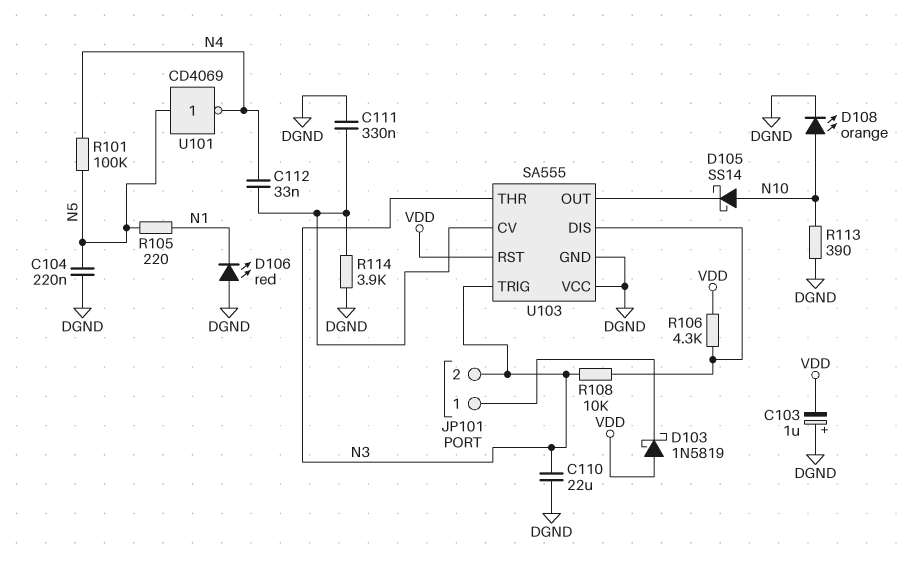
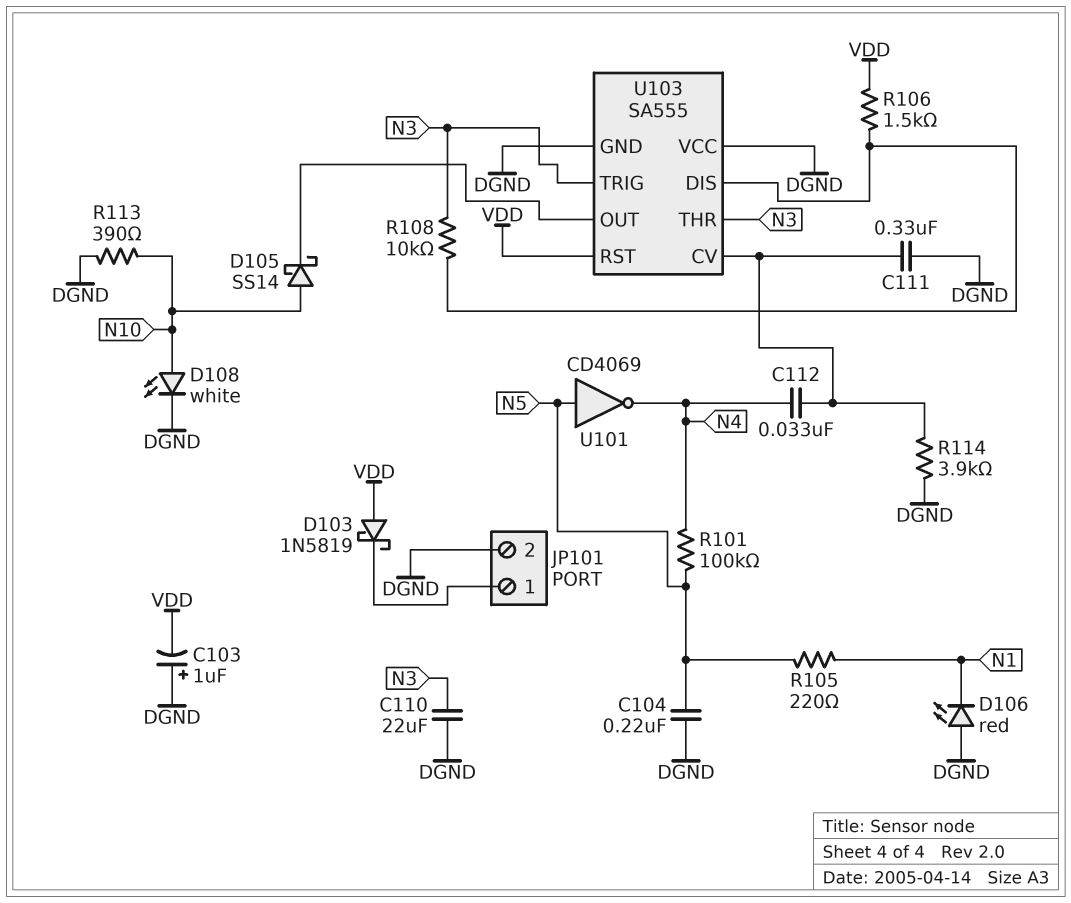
D108: LED orange (A N10, K DGND) -> LED white (A N10, K DGND)
JP101 pin 2: N3 -> DGND
R106: 4.3k (U103/DIS, VDD) -> 1.5k (U103/DIS, VDD)

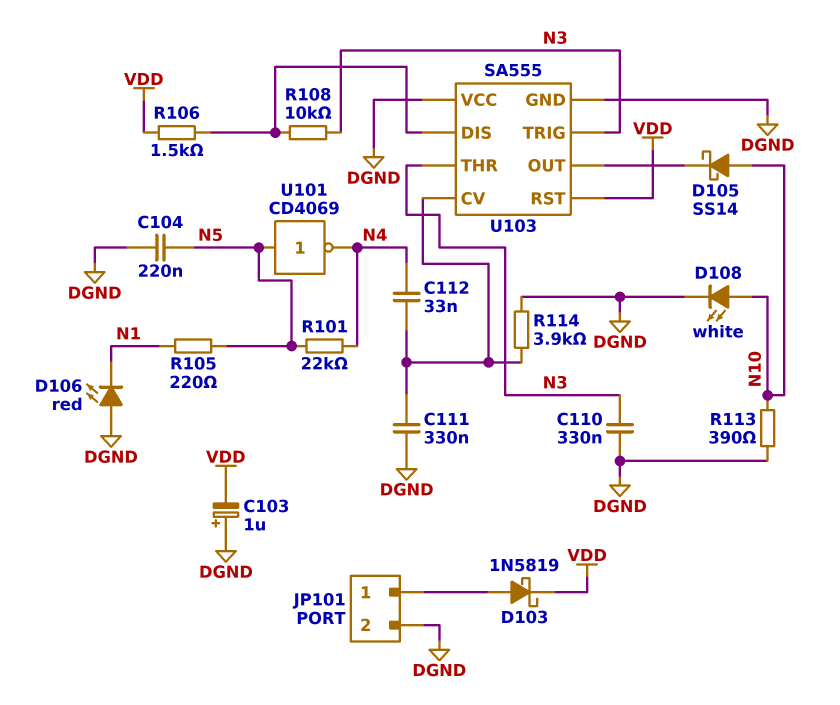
C110: 22uF (DGND, N3) -> 330nF (DGND, N3)
D103: schottky 1N5819 (A VDD, K JP101/1) -> schottky 1N5819 (A JP101/1, K VDD)
R101: 100k (N4, N5) -> 22k (N4, N5)

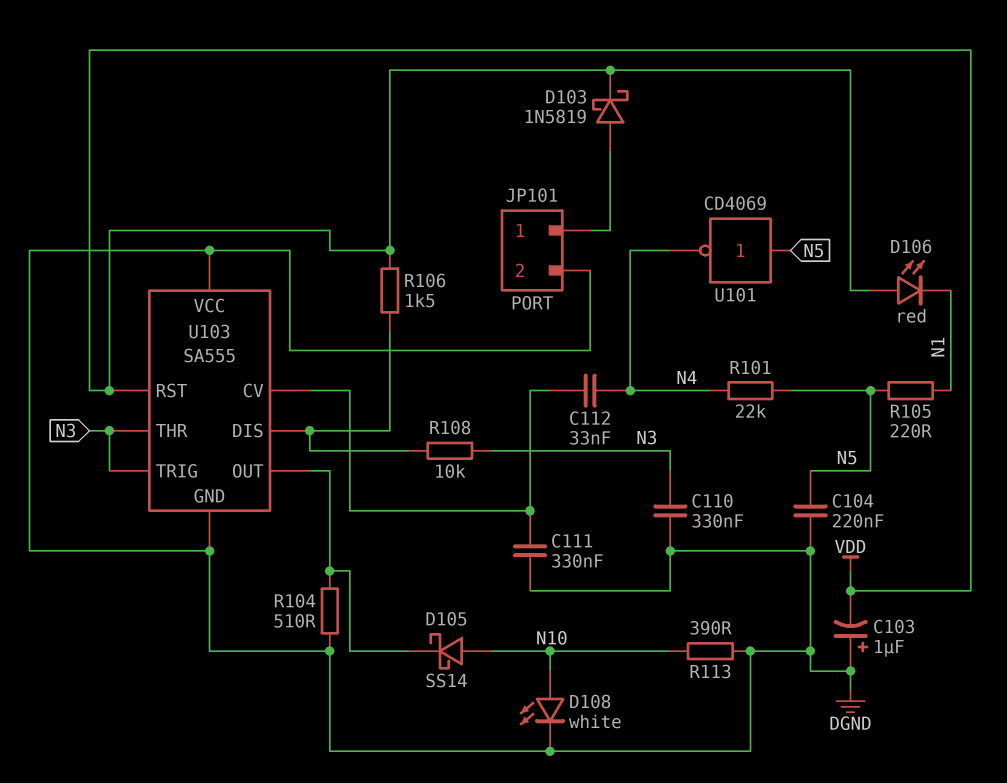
D106: LED red (A DGND, K N1) -> LED red (A VDD, K N1)
R104: none -> 510 (DGND, U103/OUT)
R114: 3.9k (DGND, U103/CV) -> none

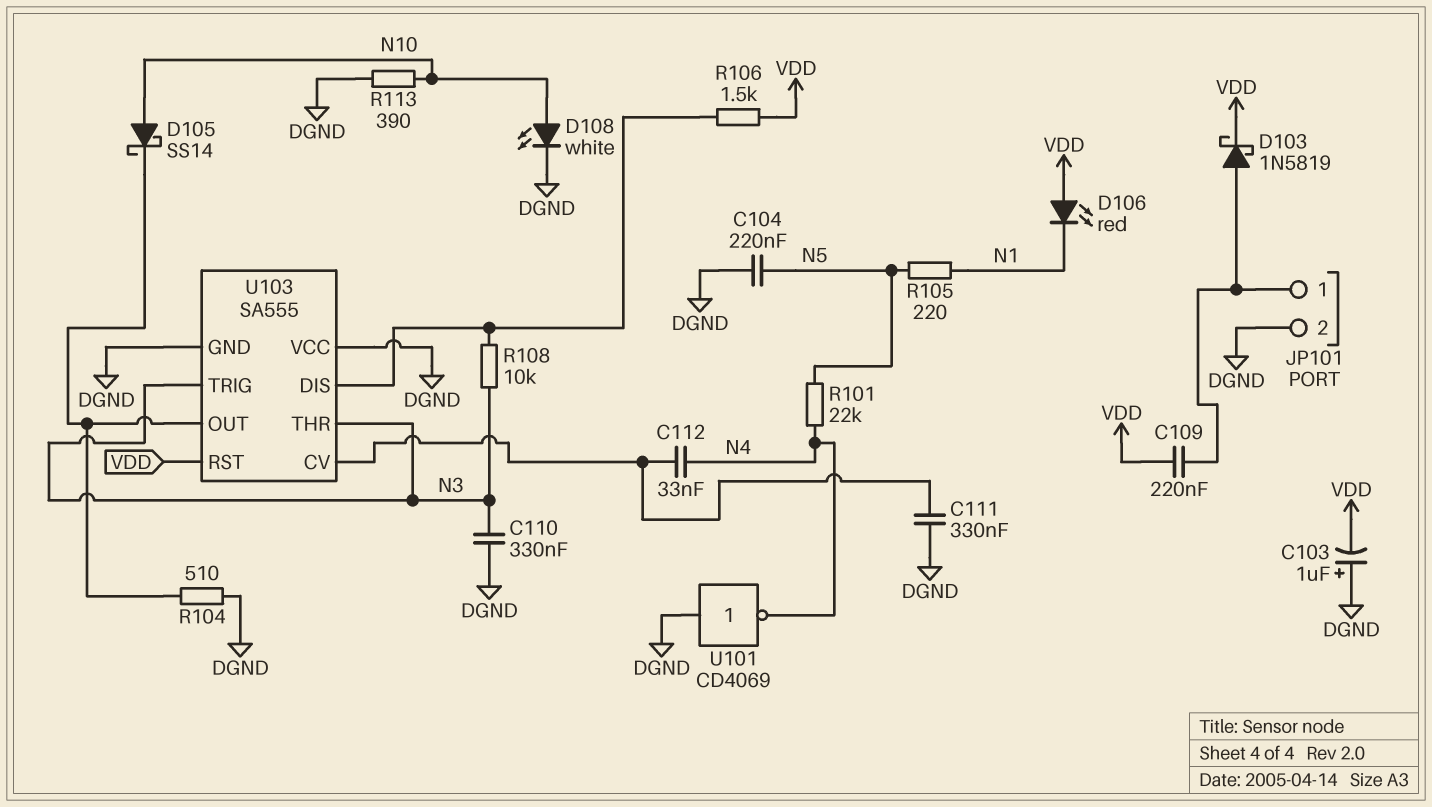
C109: none -> 220nF (JP101/1, VDD)
U101: NOT CD4069 (in N5, out N4) -> NOT CD4069 (in DGND, out N4)

